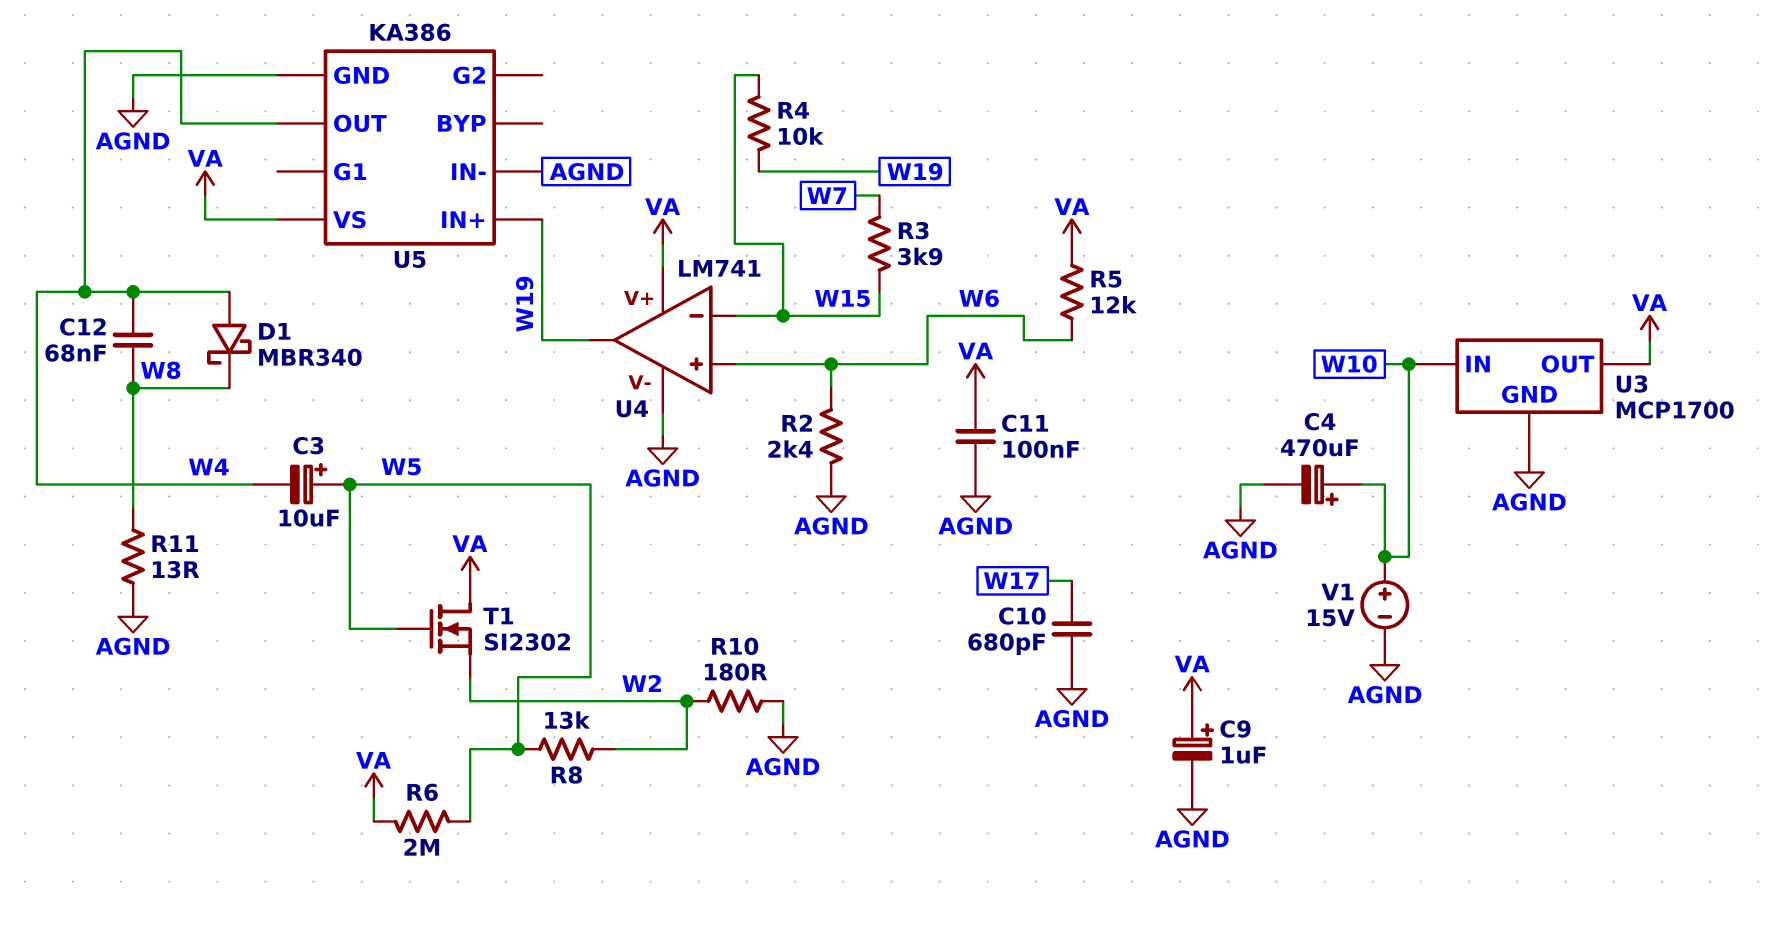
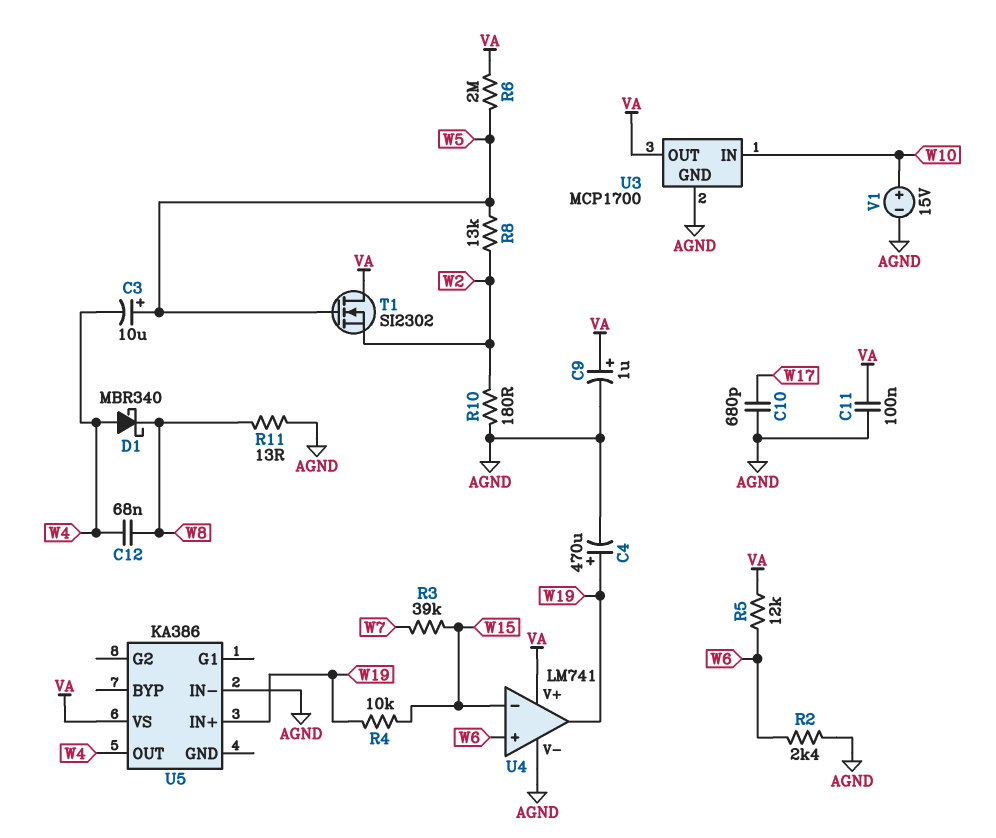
C4: 470uF (plus W10, minus AGND) -> 470uF (plus W19, minus AGND)
R3: 3.9k (W7, W15) -> 39k (W7, W15)
U5 pin GND: AGND -> none

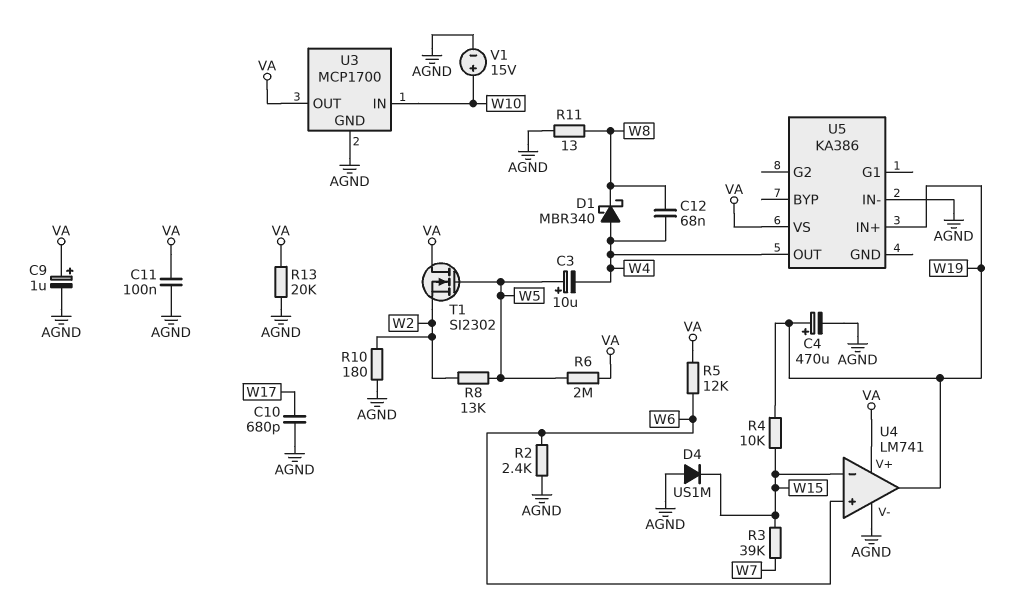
D4: none -> diode US1M (A AGND, K W15)
R13: none -> 20k (AGND, VA)

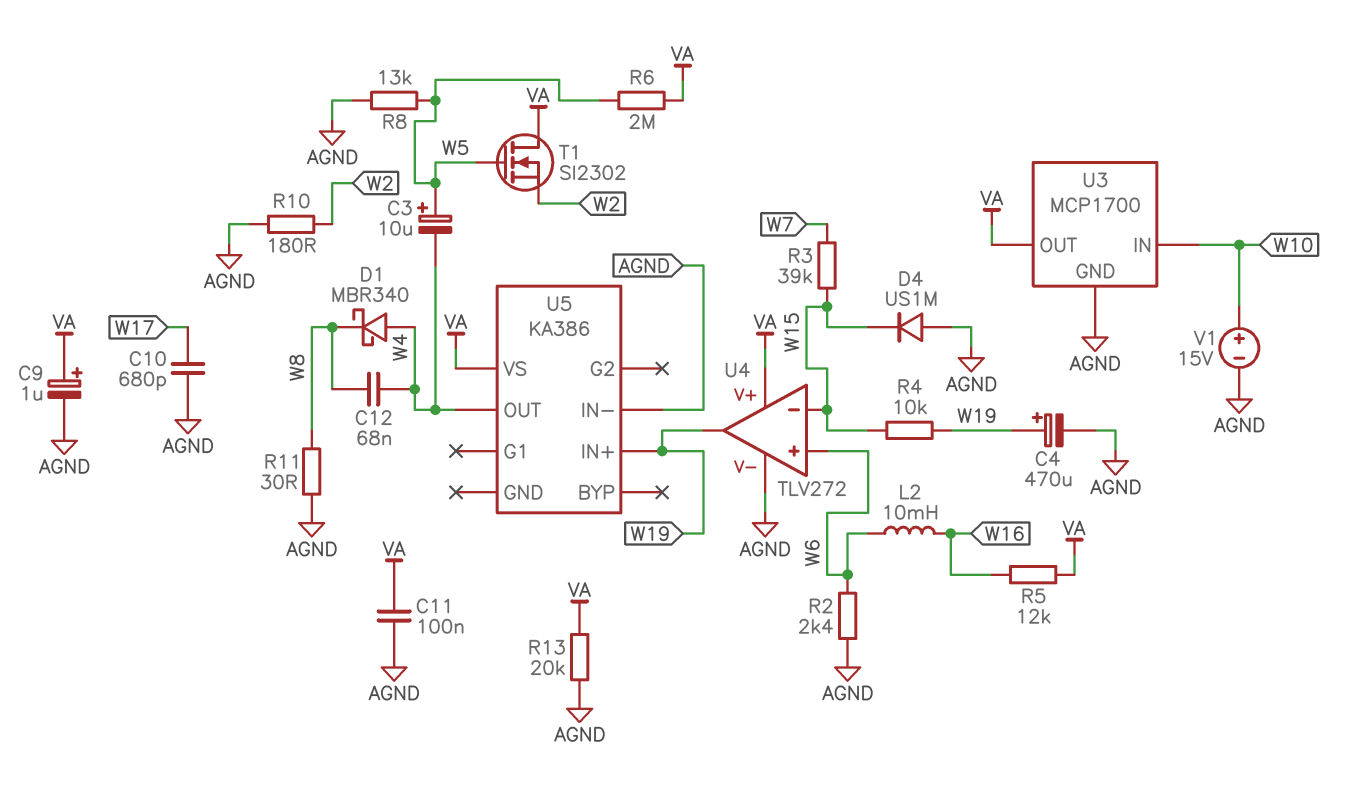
L2: none -> 10mH (W6, W16)
R5: 12k (VA, W6) -> 12k (VA, W16)
R8: 13k (W2, W5) -> 13k (AGND, W5)
R11: 13 (AGND, W8) -> 30 (AGND, W8)
U4: LM741 -> TLV272

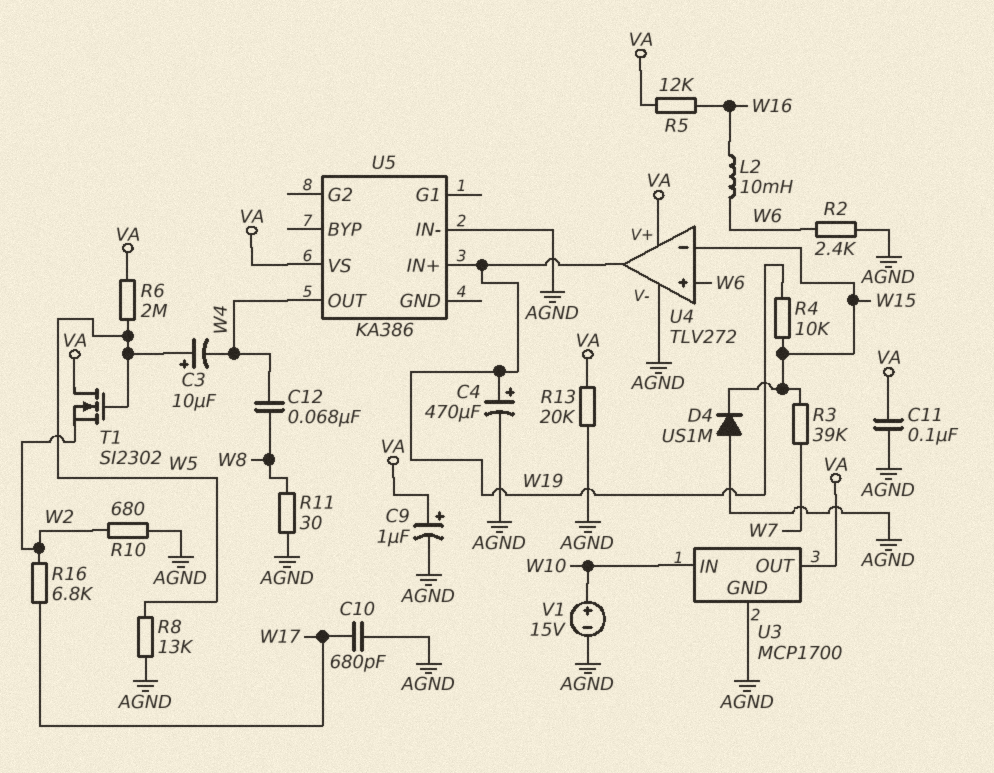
D1: schottky MBR340 (A W4, K W8) -> none
R10: 180 (AGND, W2) -> 680 (AGND, W2)
R16: none -> 6.8k (W2, W17)

